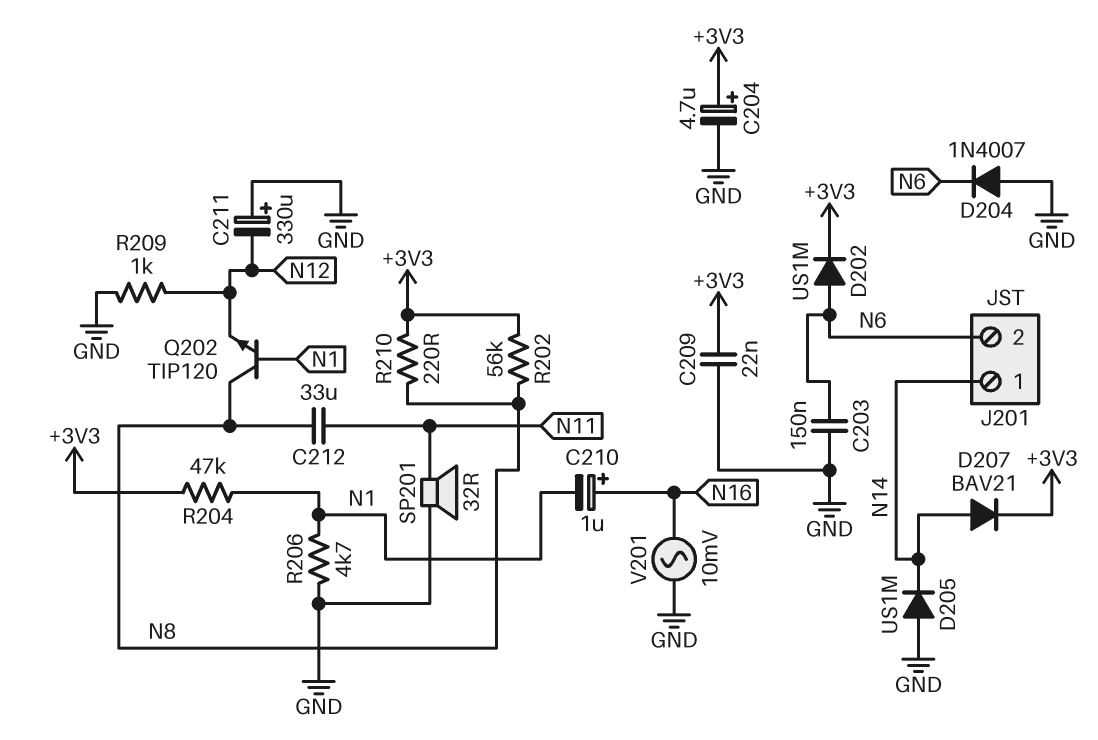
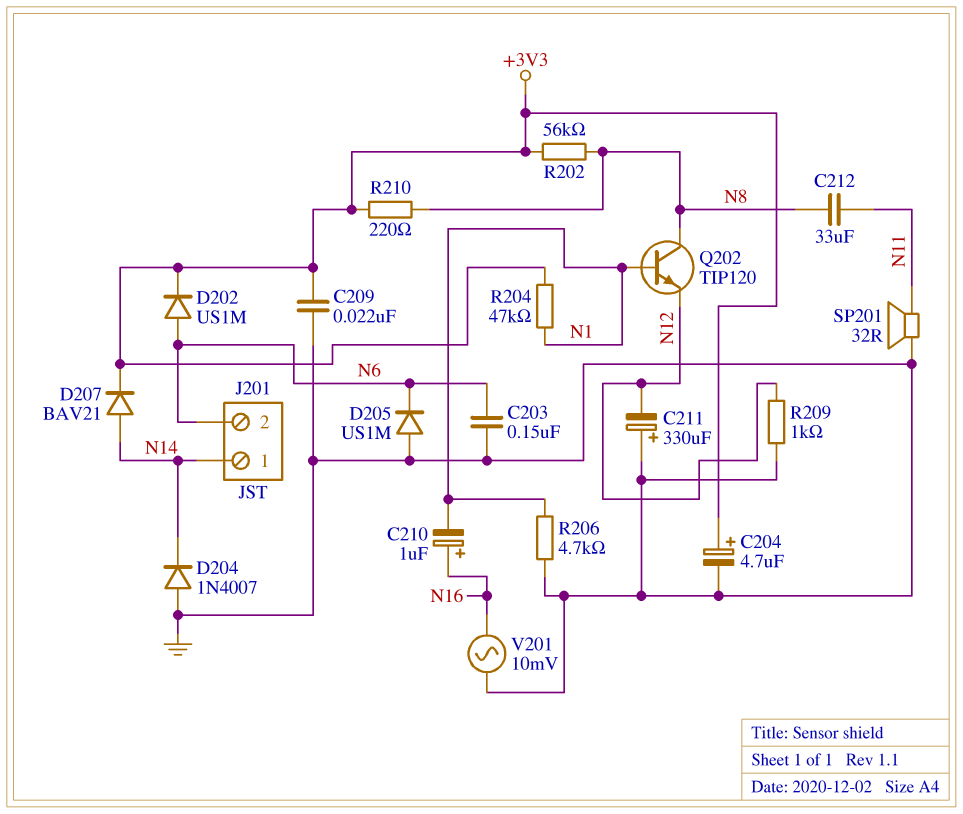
D204: diode 1N4007 (A GND, K N6) -> diode 1N4007 (A GND, K N14)
D205: diode US1M (A GND, K N14) -> diode US1M (A GND, K N6)

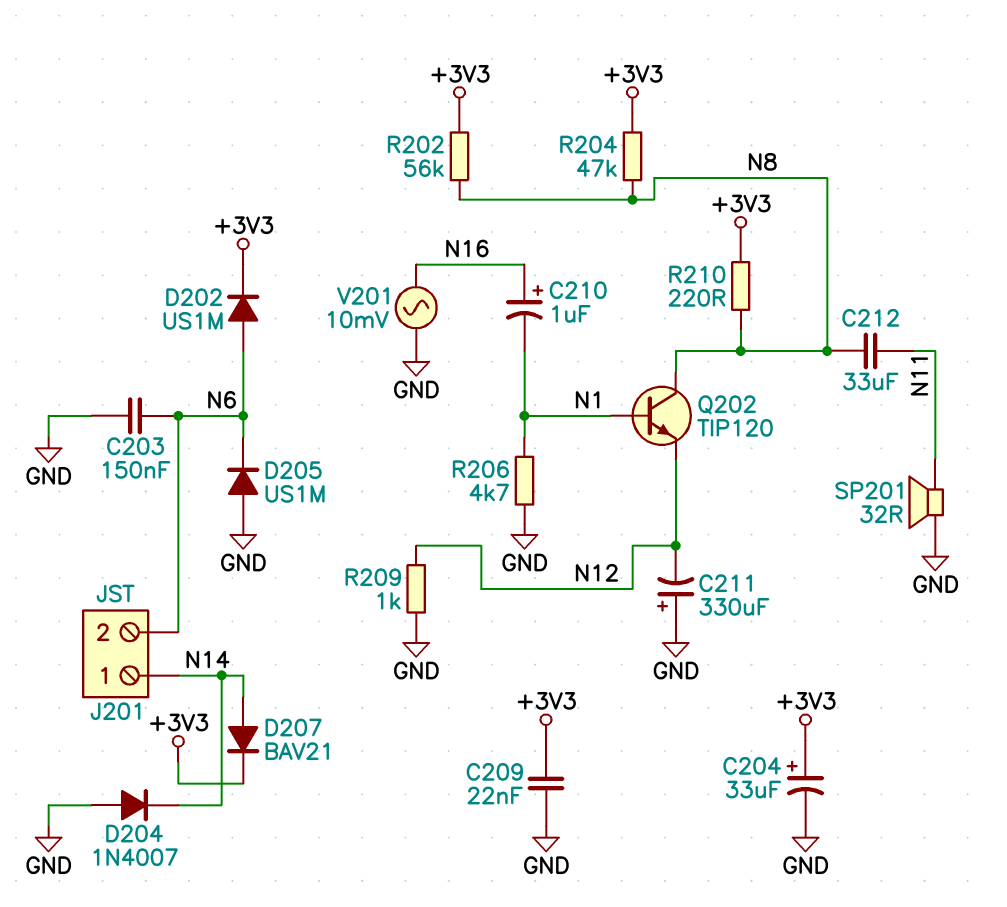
C204: 4.7uF (plus +3V3, minus GND) -> 33uF (plus +3V3, minus GND)
R204: 47k (+3V3, N1) -> 47k (+3V3, N8)

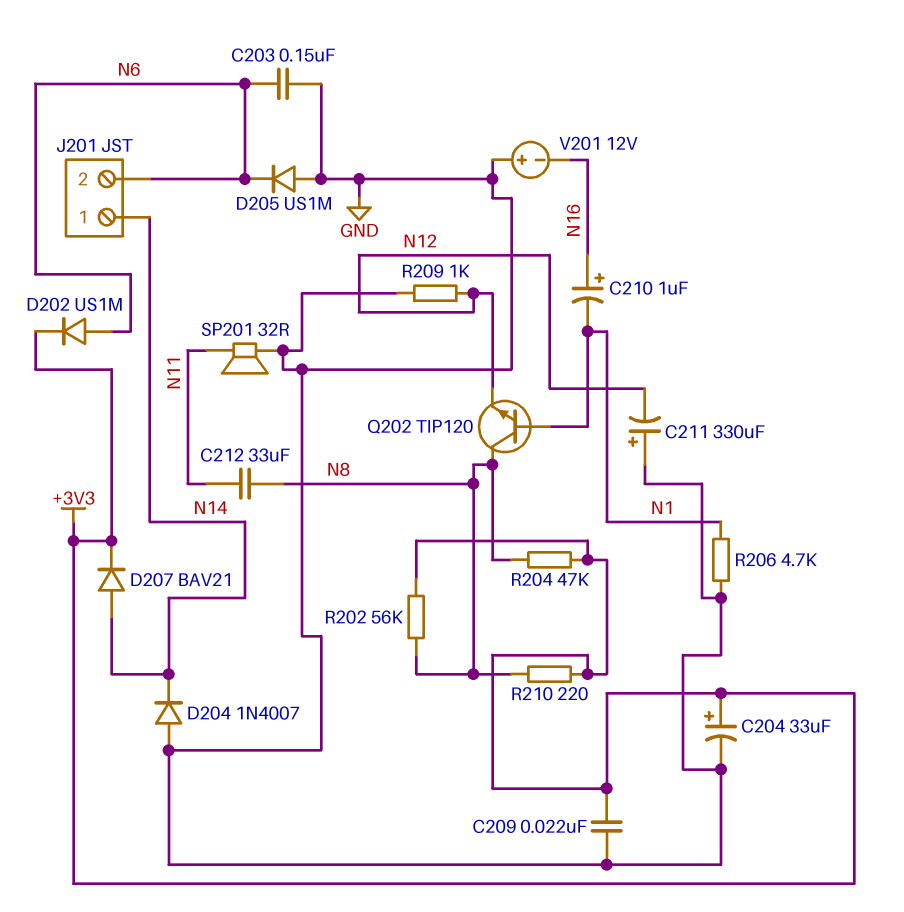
V201: AC 10mV (GND, N16) -> 12V (plus GND, minus N16)

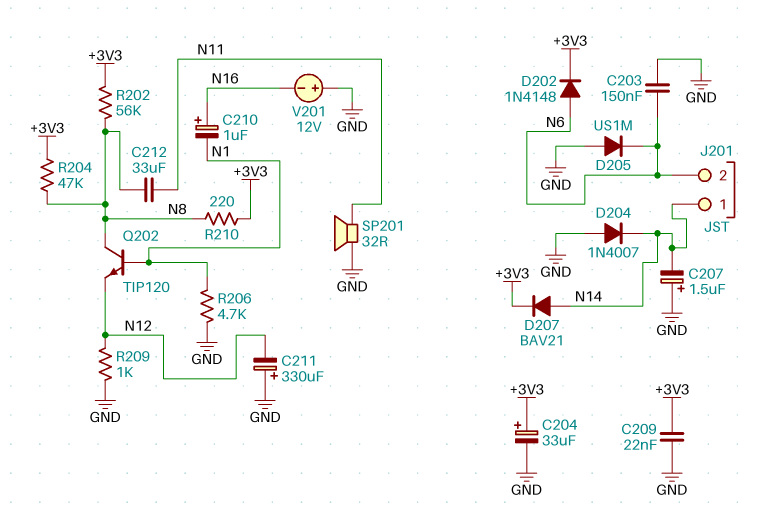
C207: none -> 1.5uF (plus GND, minus N14)
D202: diode US1M (A N6, K +3V3) -> diode 1N4148 (A N6, K +3V3)

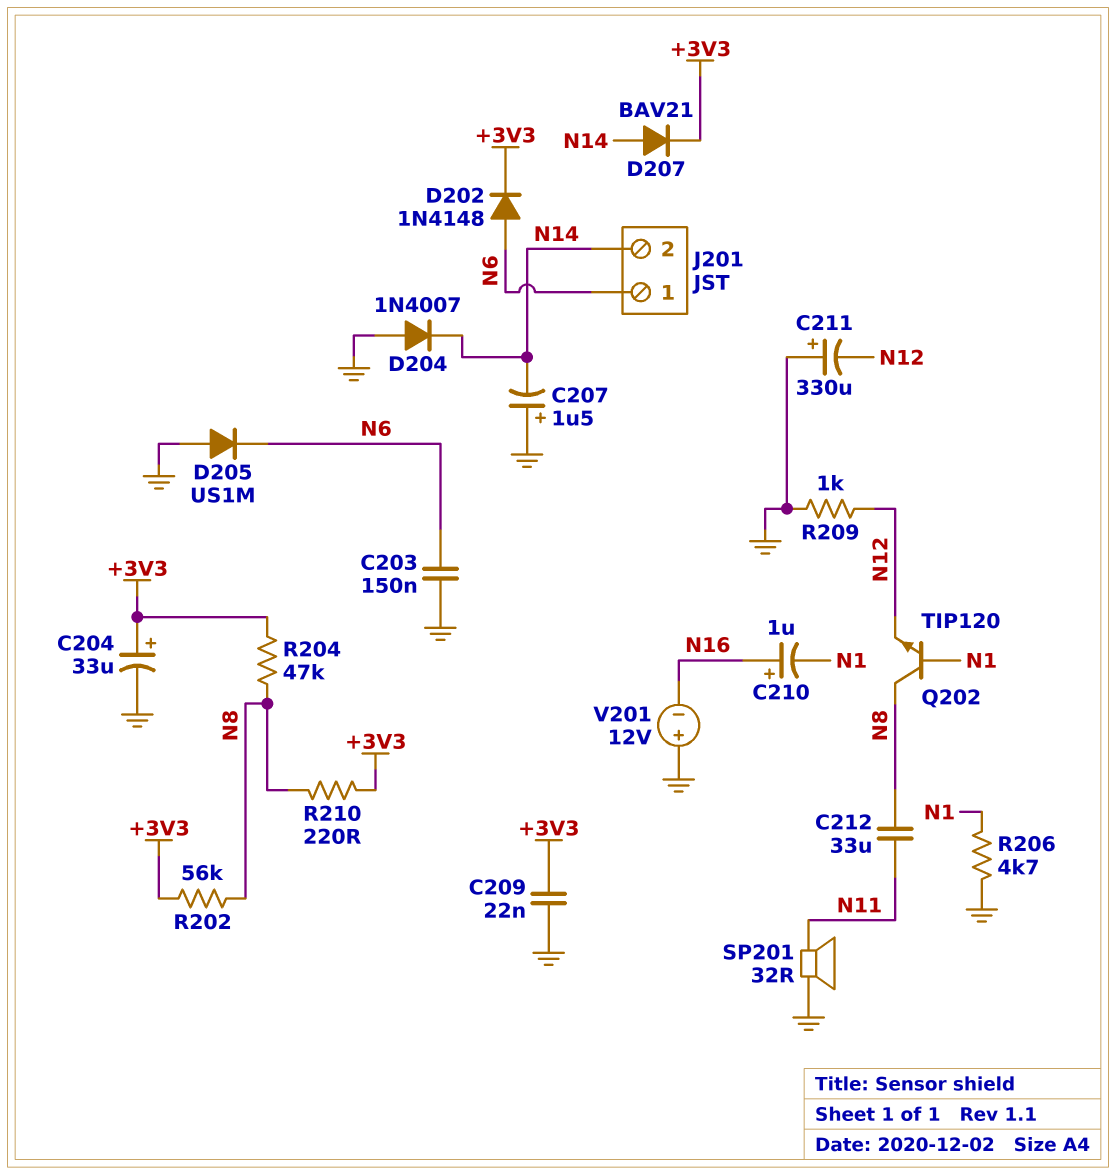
J201 pin 1: N14 -> N6
J201 pin 2: N6 -> N14

